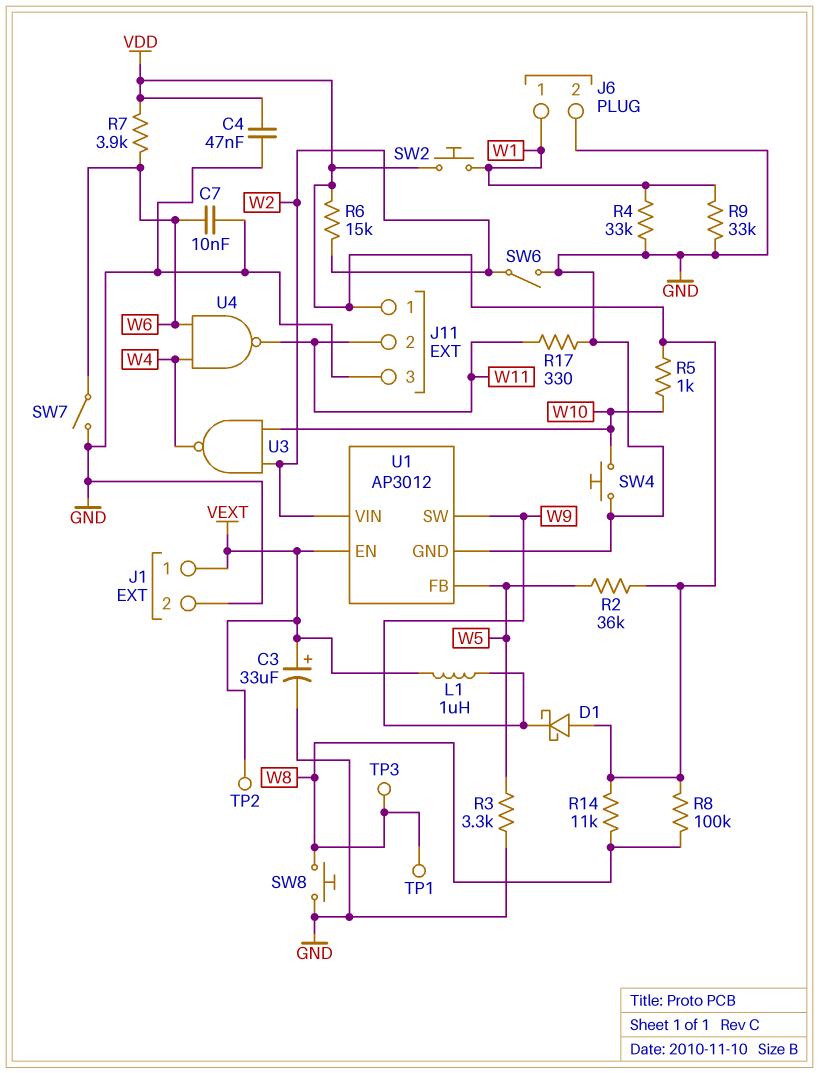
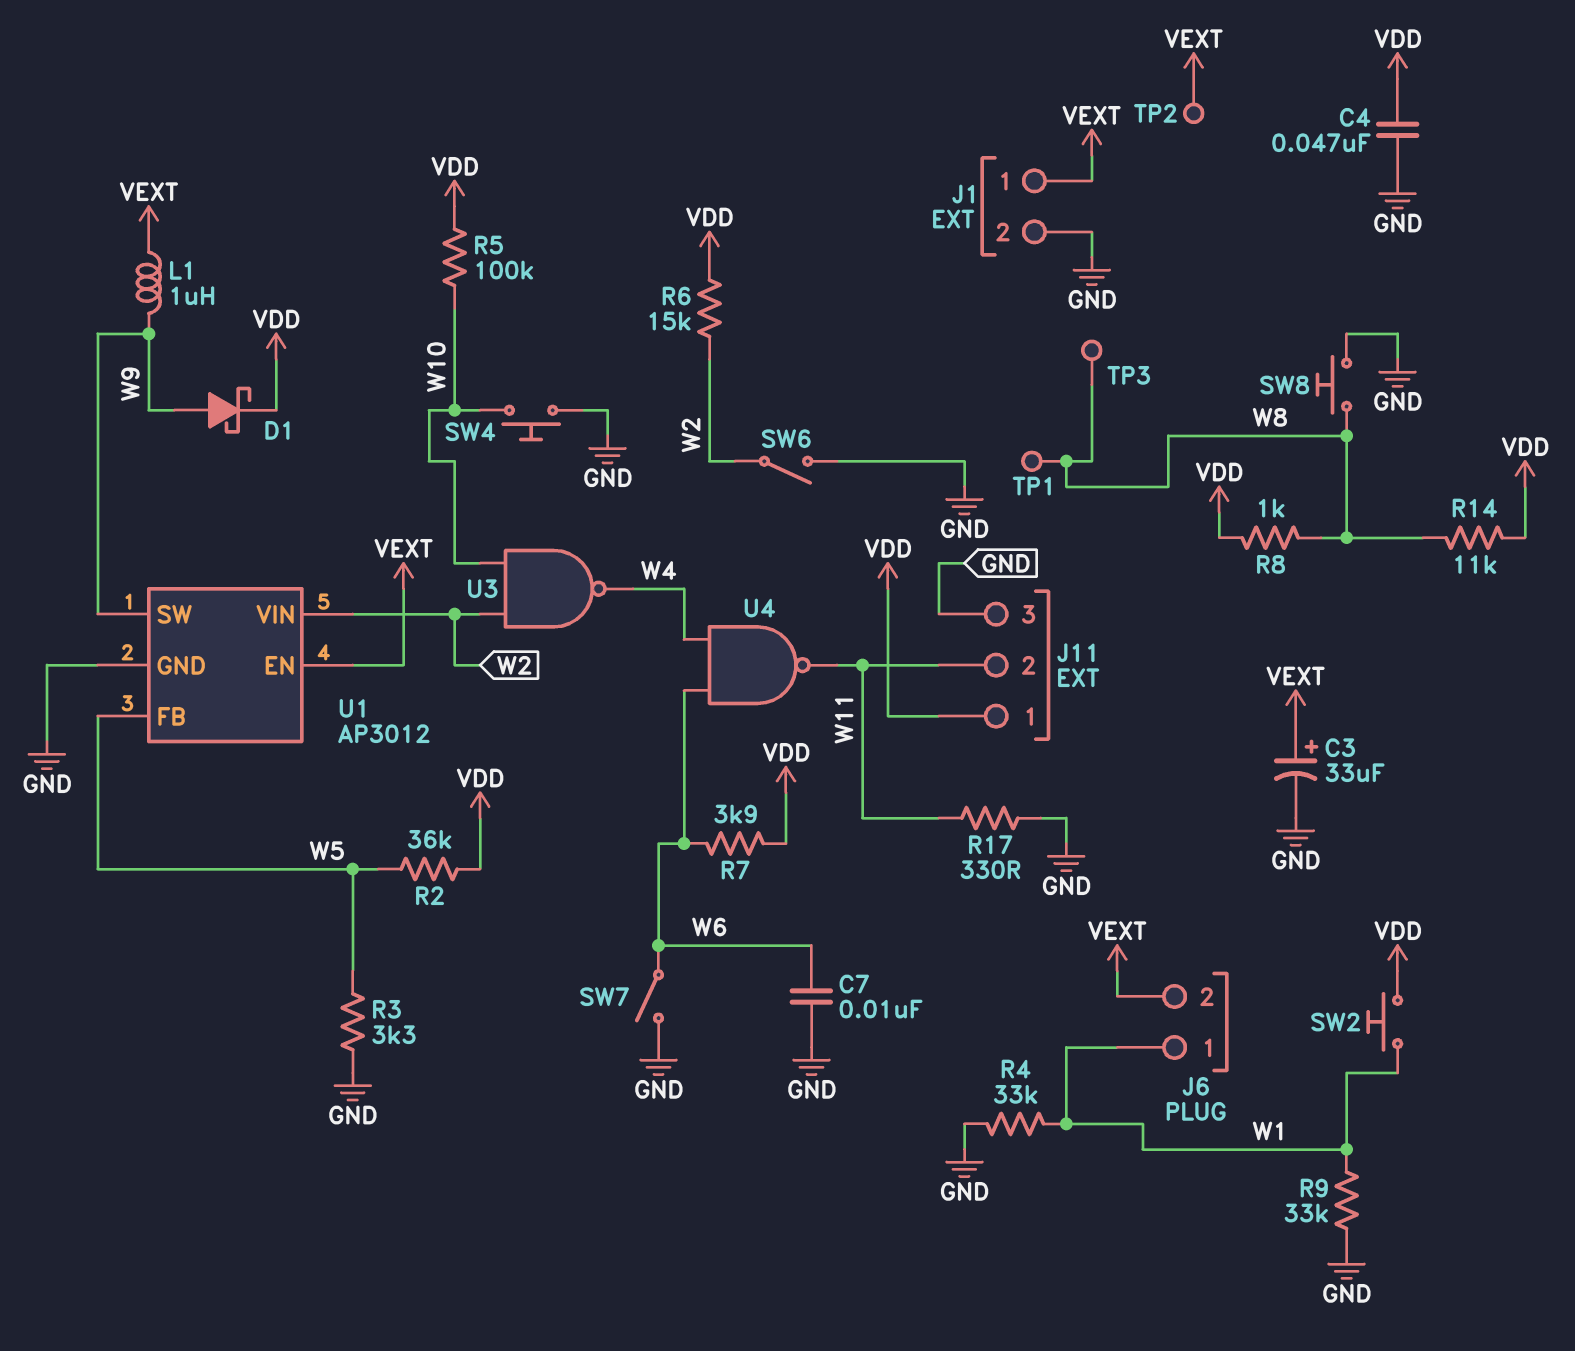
D1: schottky (A VDD, K W9) -> schottky (A W9, K VDD)
J6 pin 2: GND -> VEXT
R5: 1k (VDD, W10) -> 100k (VDD, W10)
R8: 100k (VDD, W8) -> 1k (VDD, W8)

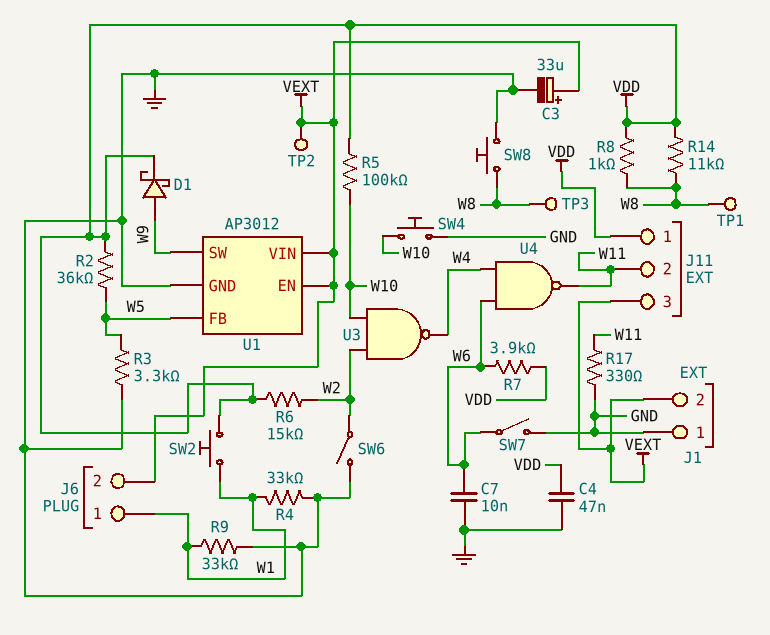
J1 pin 1: VEXT -> GND
J1 pin 2: GND -> VEXT
J11 pin 3: GND -> VEXT
L1: 1uH (VEXT, W9) -> none
U1 pin VIN: W2 -> VEXT

